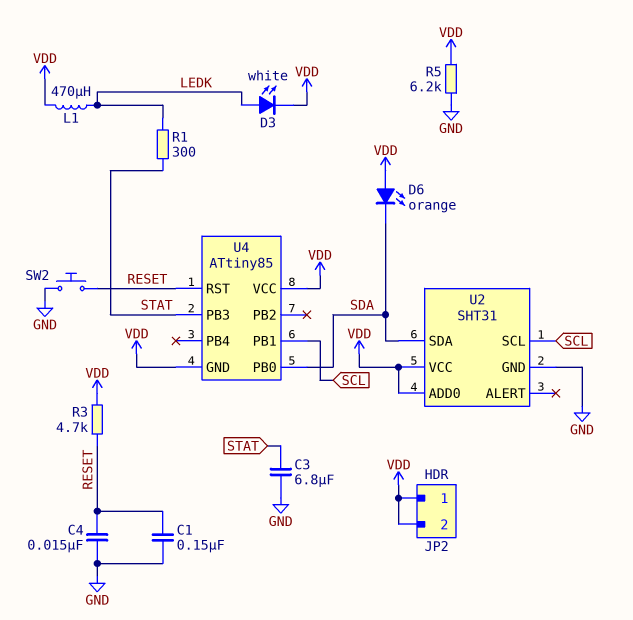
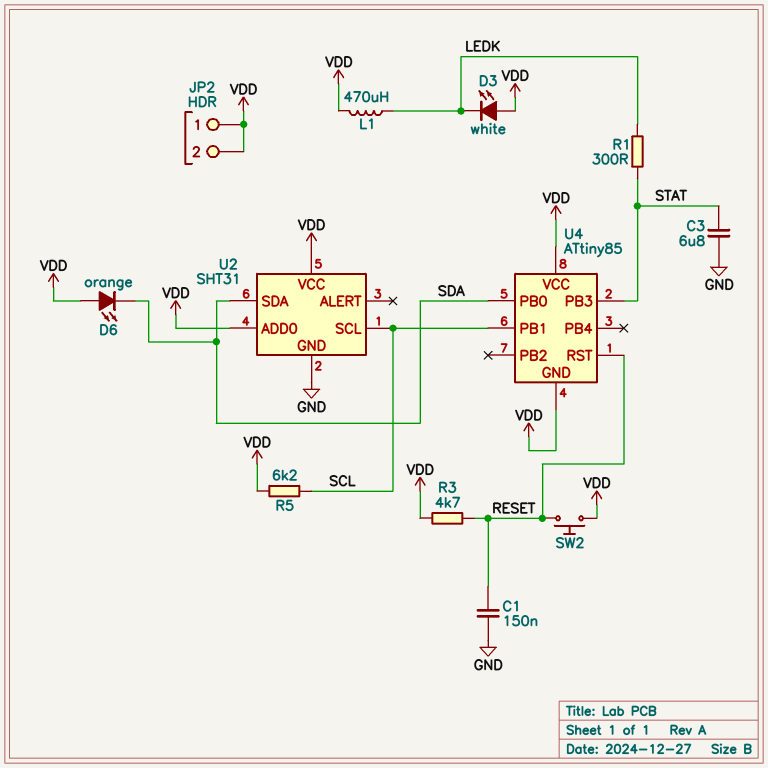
C4: 15nF (GND, RESET) -> none
D3: LED white (A LEDK, K VDD) -> LED white (A VDD, K LEDK)
R5: 6.2k (GND, VDD) -> 6.2k (SCL, VDD)
SW2: button (GND, RESET) -> button (RESET, VDD)

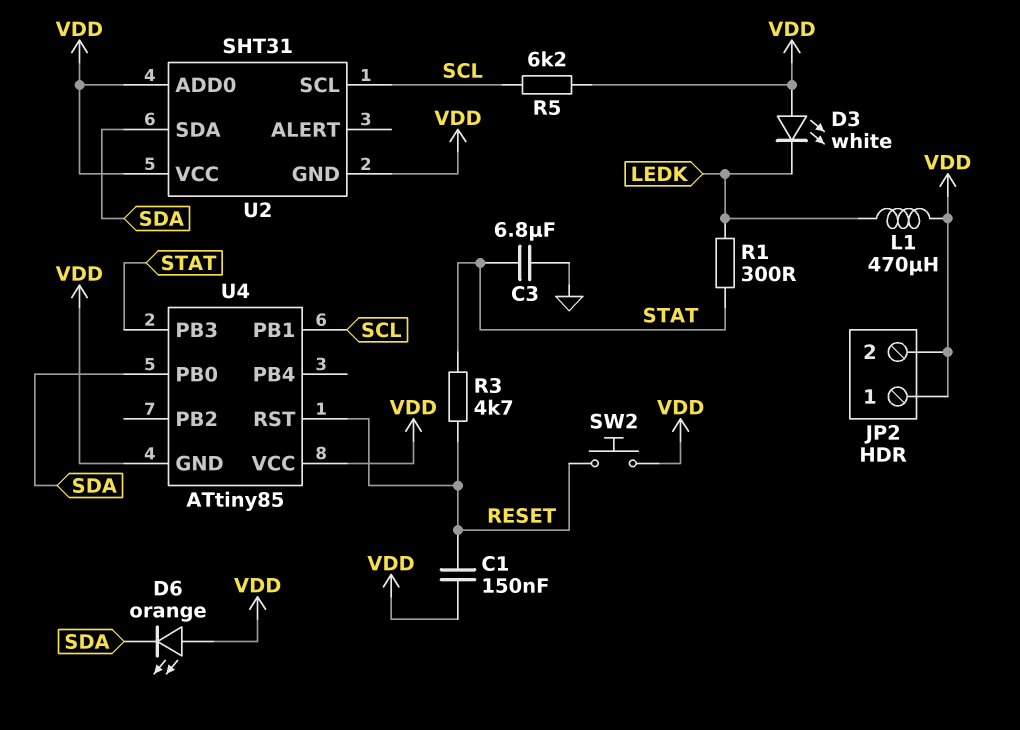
C1: 150nF (GND, RESET) -> 150nF (RESET, VDD)
R3: 4.7k (RESET, VDD) -> 4.7k (RESET, STAT)
U2 pin GND: GND -> VDD

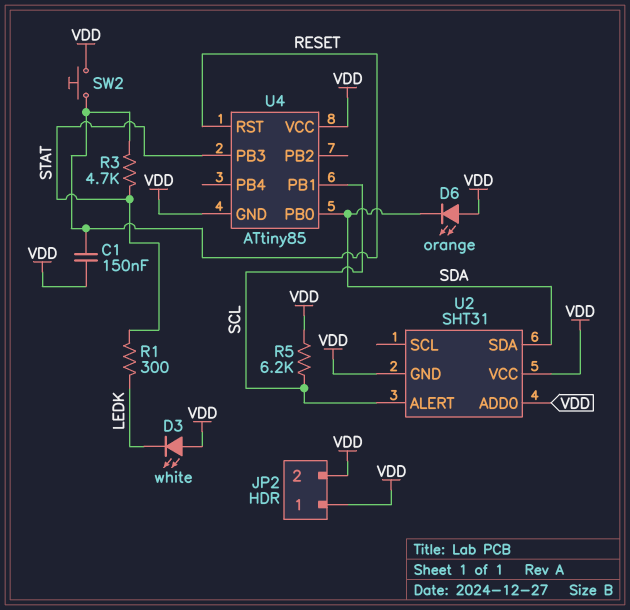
C3: 6.8uF (GND, STAT) -> none
L1: 470uH (LEDK, VDD) -> none
U2 pin ALERT: none -> SCL
U2 pin SCL: SCL -> none

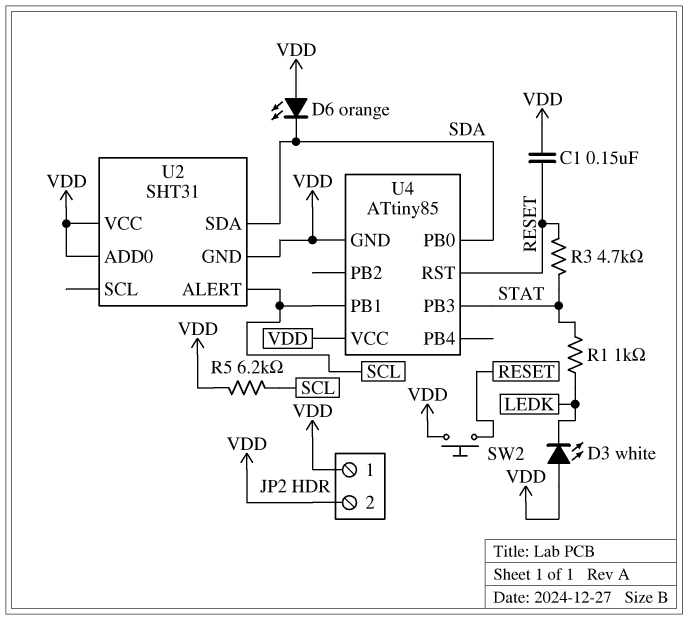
R1: 300 (LEDK, STAT) -> 1k (LEDK, STAT)

